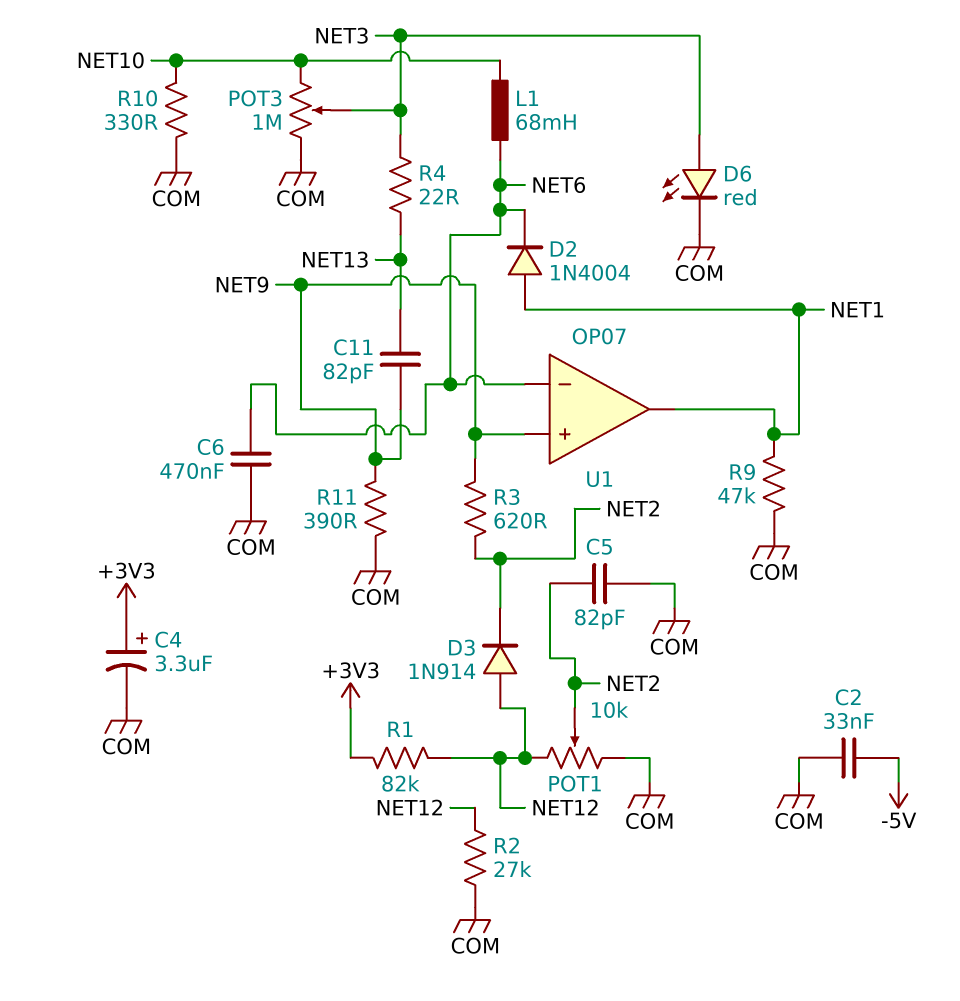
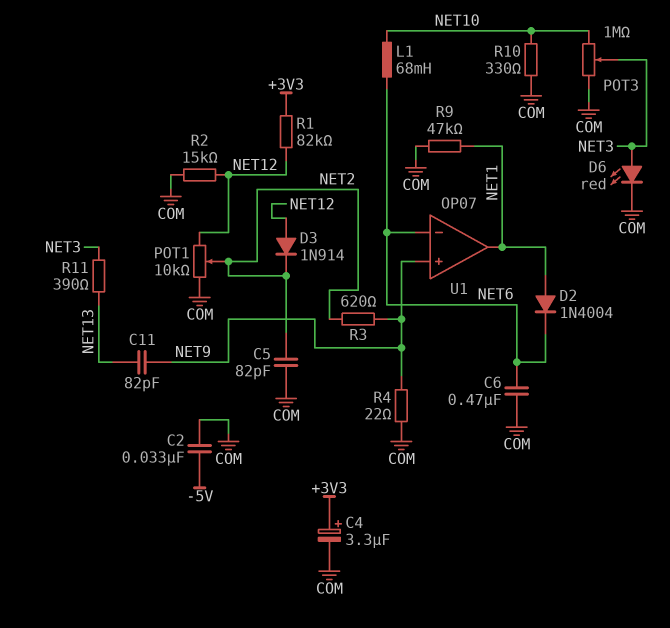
R2: 27k (COM, NET12) -> 15k (COM, NET12)
R4: 22 (NET3, NET13) -> 22 (COM, NET9)
R11: 390 (COM, NET9) -> 390 (NET3, NET13)

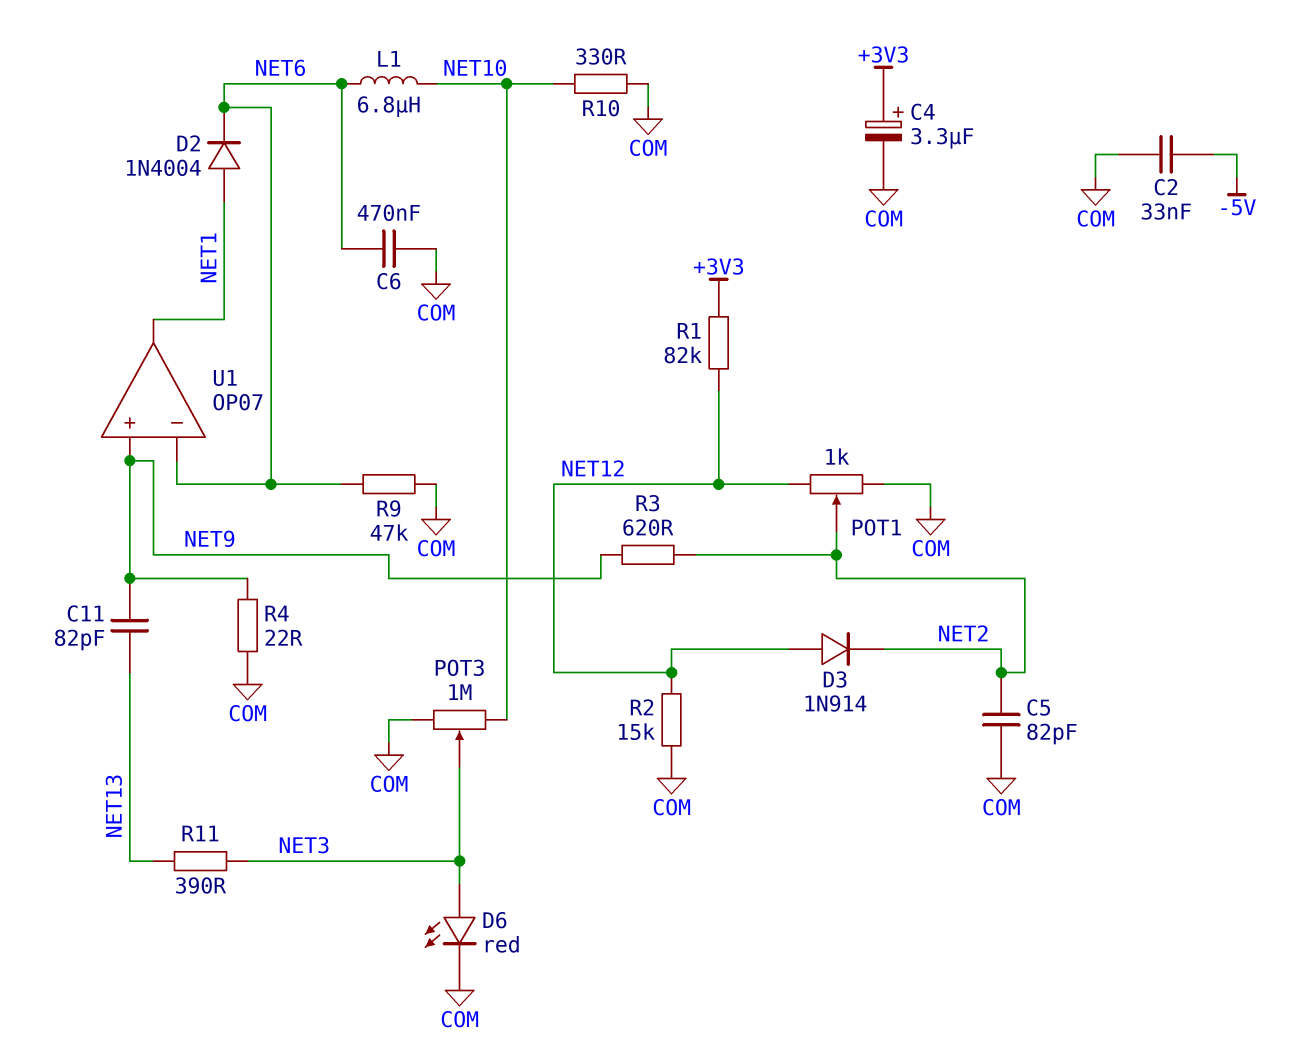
L1: 68mH (NET6, NET10) -> 6.8uH (NET6, NET10)
POT1: 10k (COM, NET12, wiper NET2) -> 1k (COM, NET12, wiper NET2)
R9: 47k (COM, NET1) -> 47k (COM, NET6)

